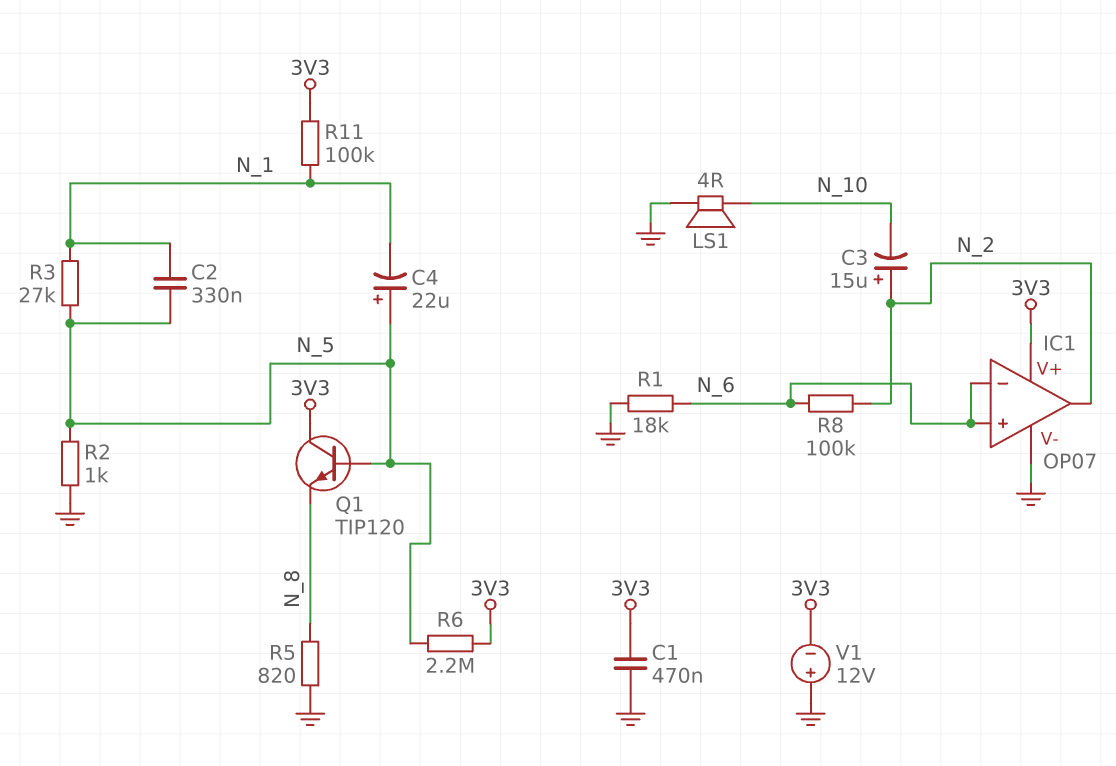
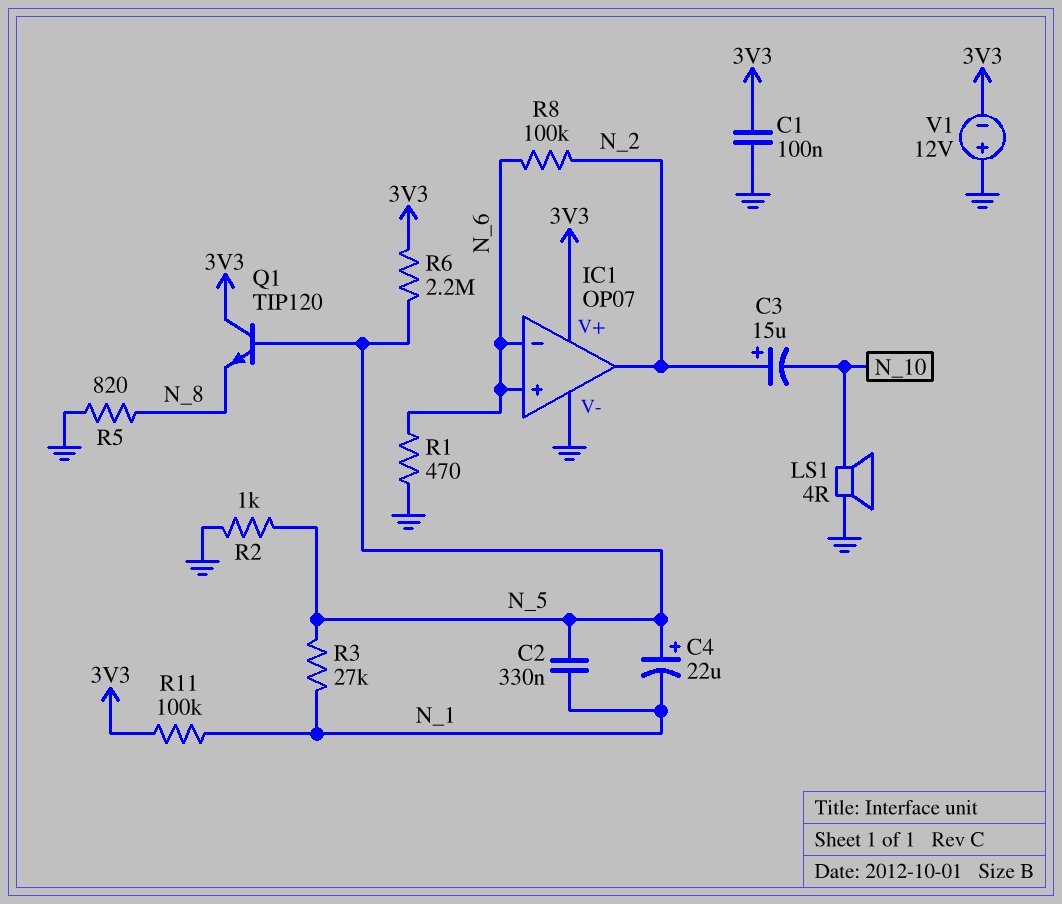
C1: 470nF (3V3, GND) -> 100nF (3V3, GND)
R1: 18k (GND, N_6) -> 470 (GND, N_6)

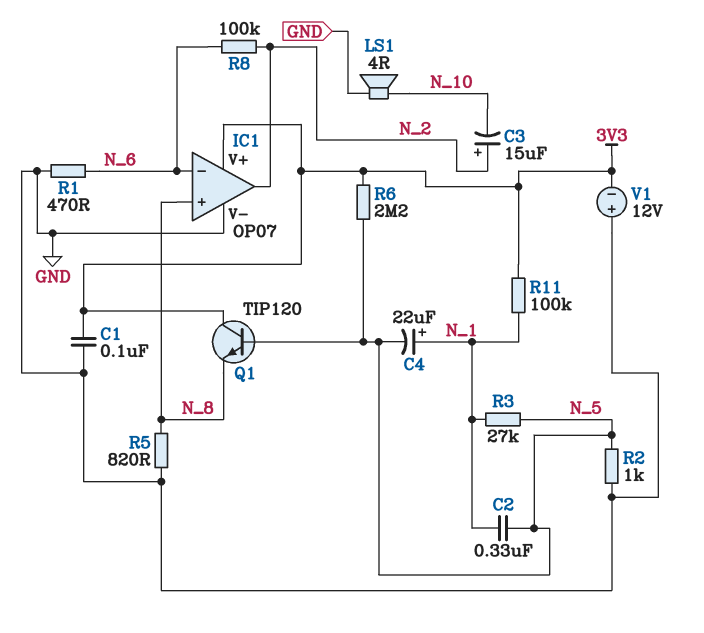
C4: 22uF (plus N_5, minus N_1) -> 22uF (plus N_1, minus N_5)
IC1 pin in+: N_6 -> N_8

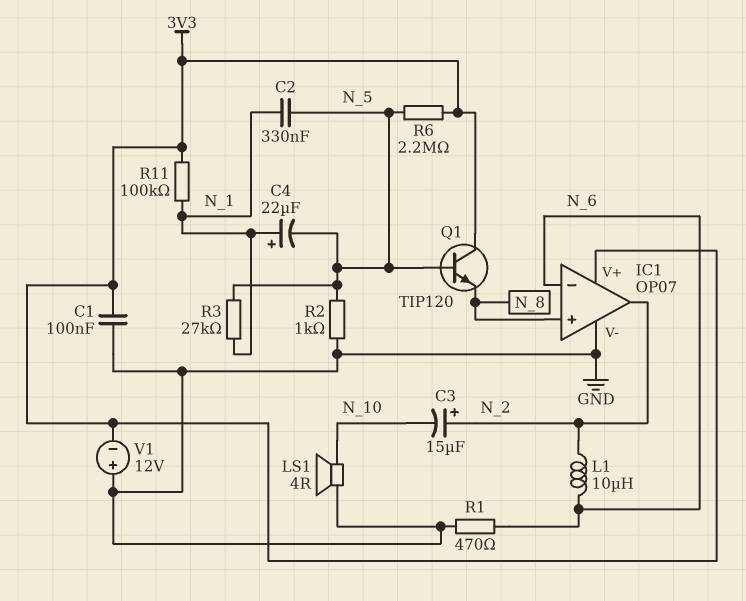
L1: none -> 10uH (N_2, N_6)
R5: 820 (GND, N_8) -> none
R8: 100k (N_2, N_6) -> none

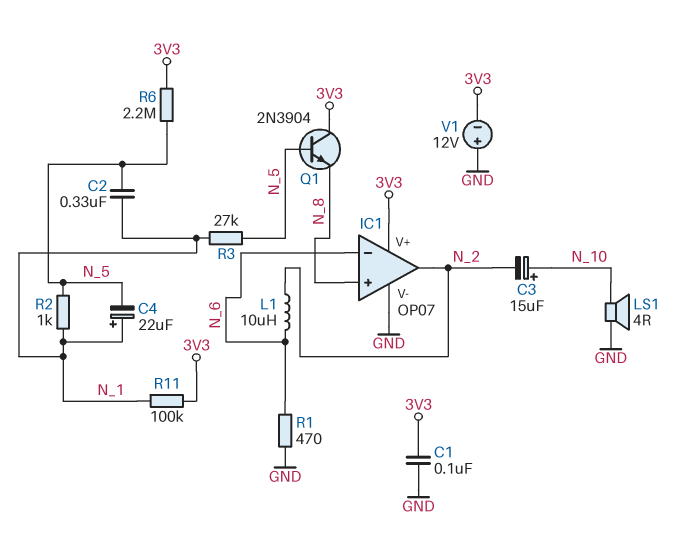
C3: 15uF (plus N_2, minus N_10) -> 15uF (plus N_10, minus N_2)
Q1: NPN TIP120 (B N_5, C 3V3, E N_8) -> NPN 2N3904 (B N_5, C 3V3, E N_8)
R2: 1k (GND, N_5) -> 1k (N_1, N_5)

